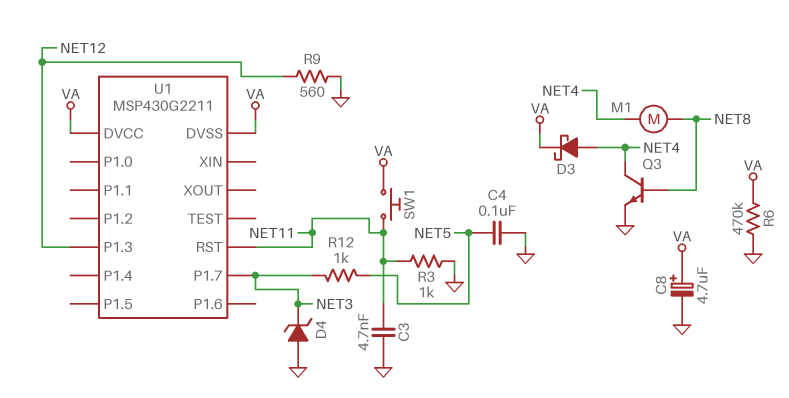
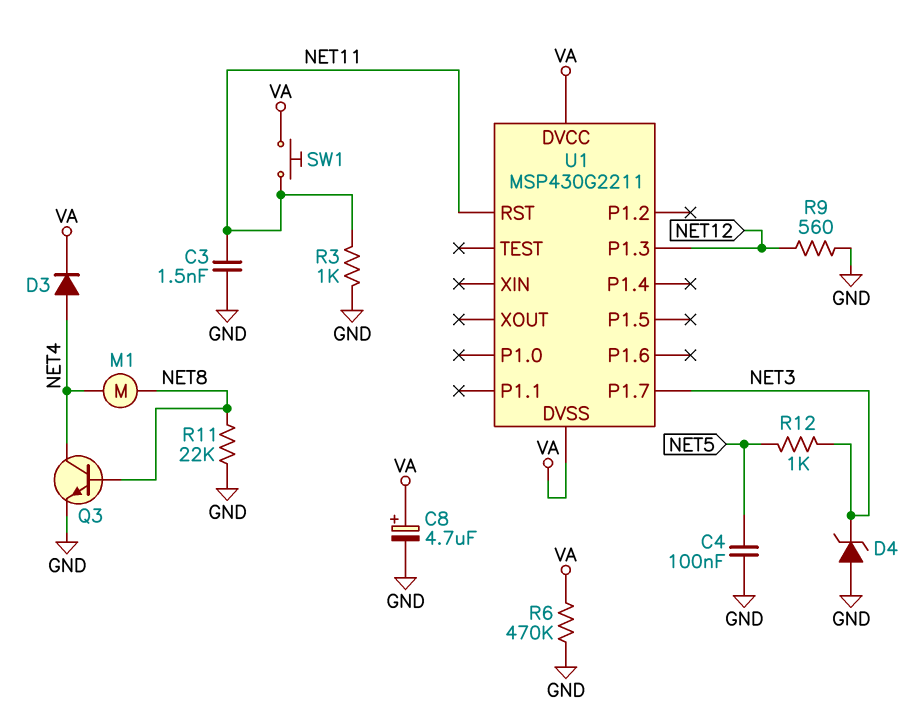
C3: 4.7nF (GND, NET11) -> 1.5nF (GND, NET11)
D3: schottky (A NET4, K VA) -> diode (A NET4, K VA)
R11: none -> 22k (GND, NET8)

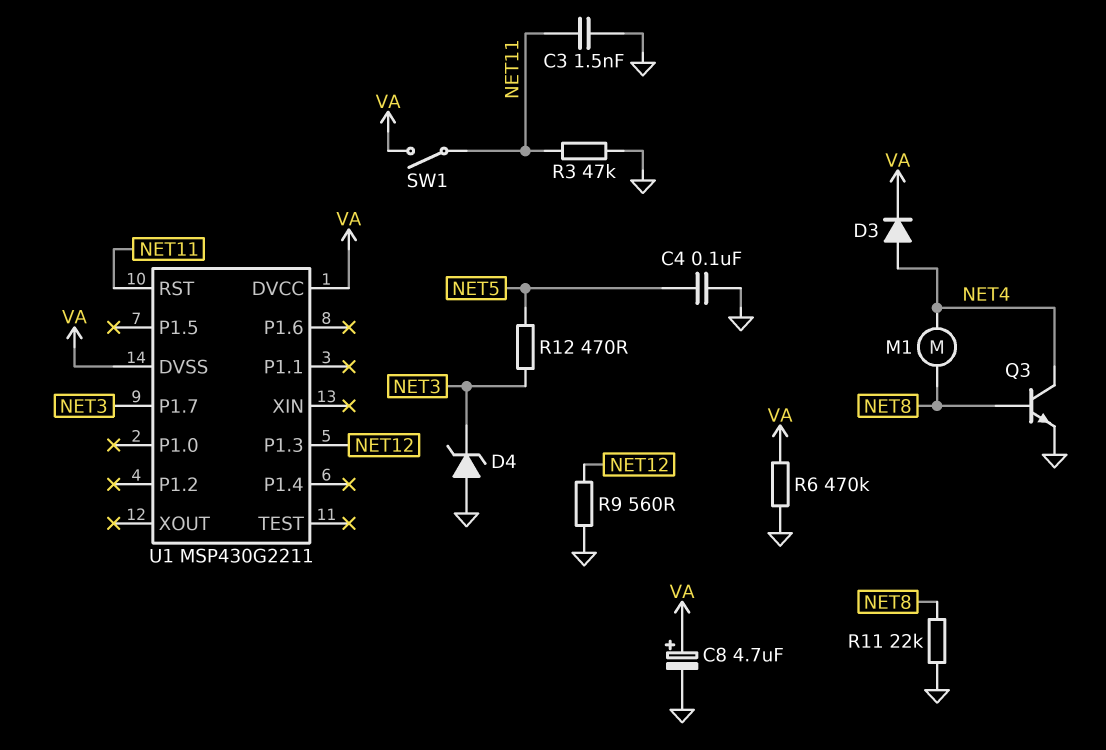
R3: 1k (GND, NET11) -> 47k (GND, NET11)
R12: 1k (NET3, NET5) -> 470 (NET3, NET5)
SW1: button (NET11, VA) -> switch (NET11, VA)

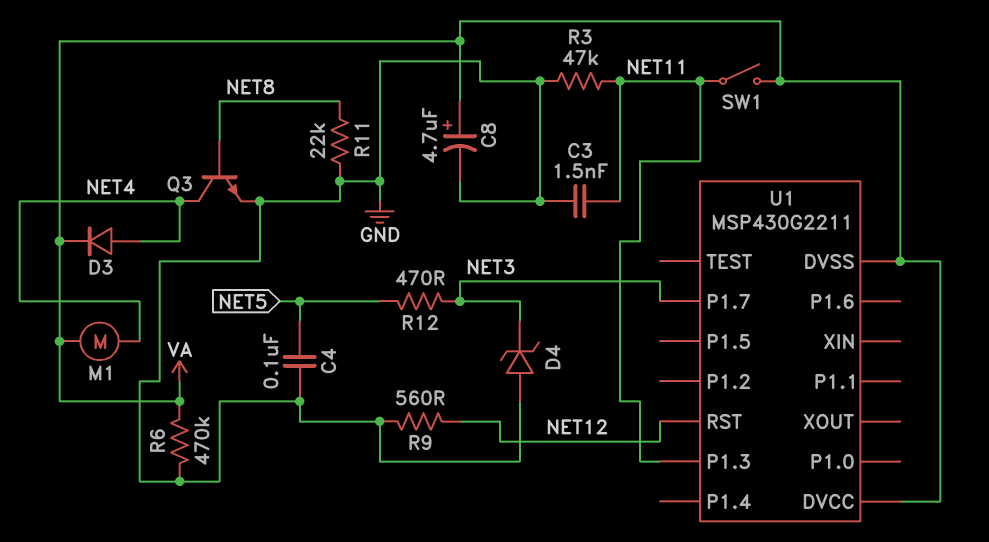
M1: motor (NET4, NET8) -> motor (NET4, VA)
U1 pin P1.3: NET12 -> NET11
U1 pin RST: NET11 -> NET12

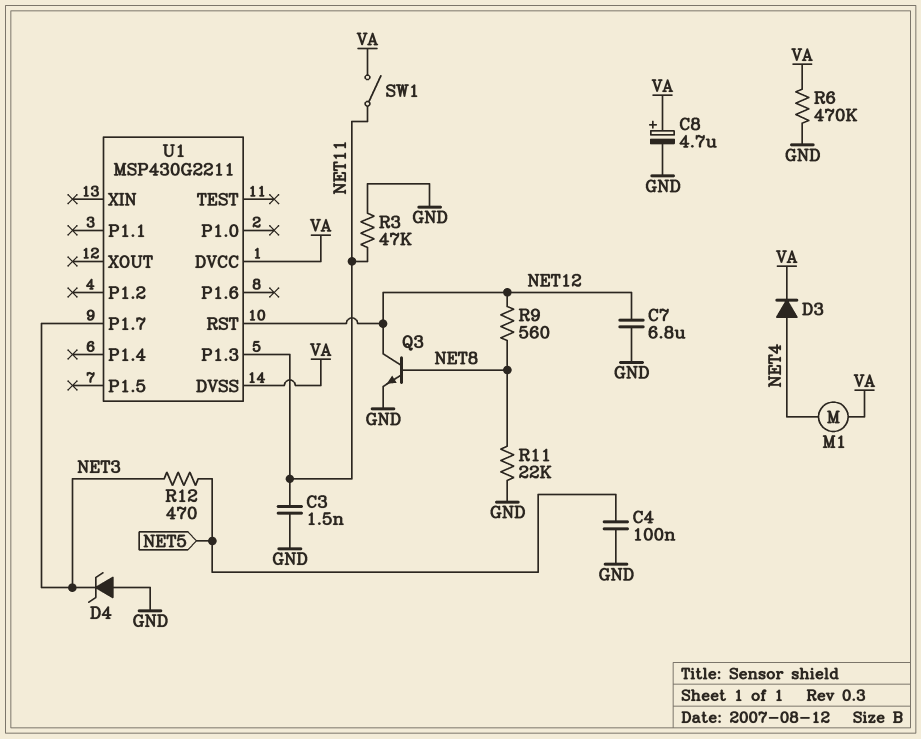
C7: none -> 6.8uF (GND, NET12)
Q3: NPN (B NET8, C NET4, E GND) -> NPN (B NET8, C NET12, E GND)
R9: 560 (GND, NET12) -> 560 (NET8, NET12)

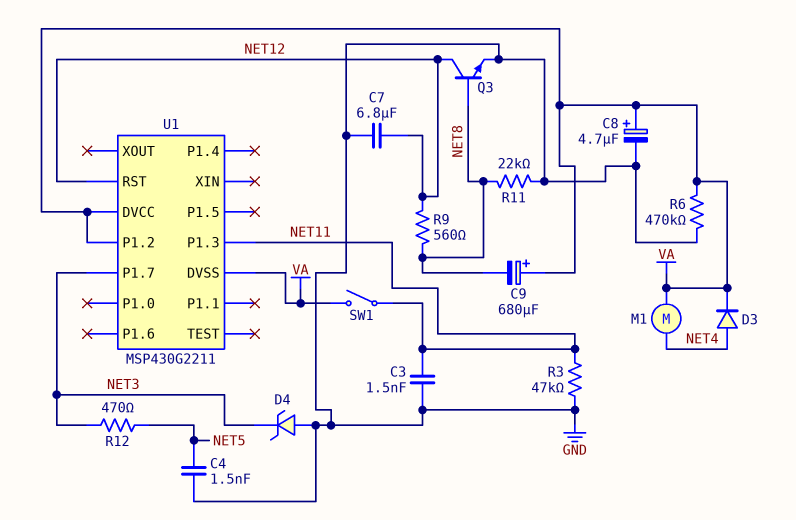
C4: 100nF (GND, NET5) -> 1.5nF (GND, NET5)
C9: none -> 680uF (plus VA, minus NET8)
U1 pin P1.2: none -> VA

